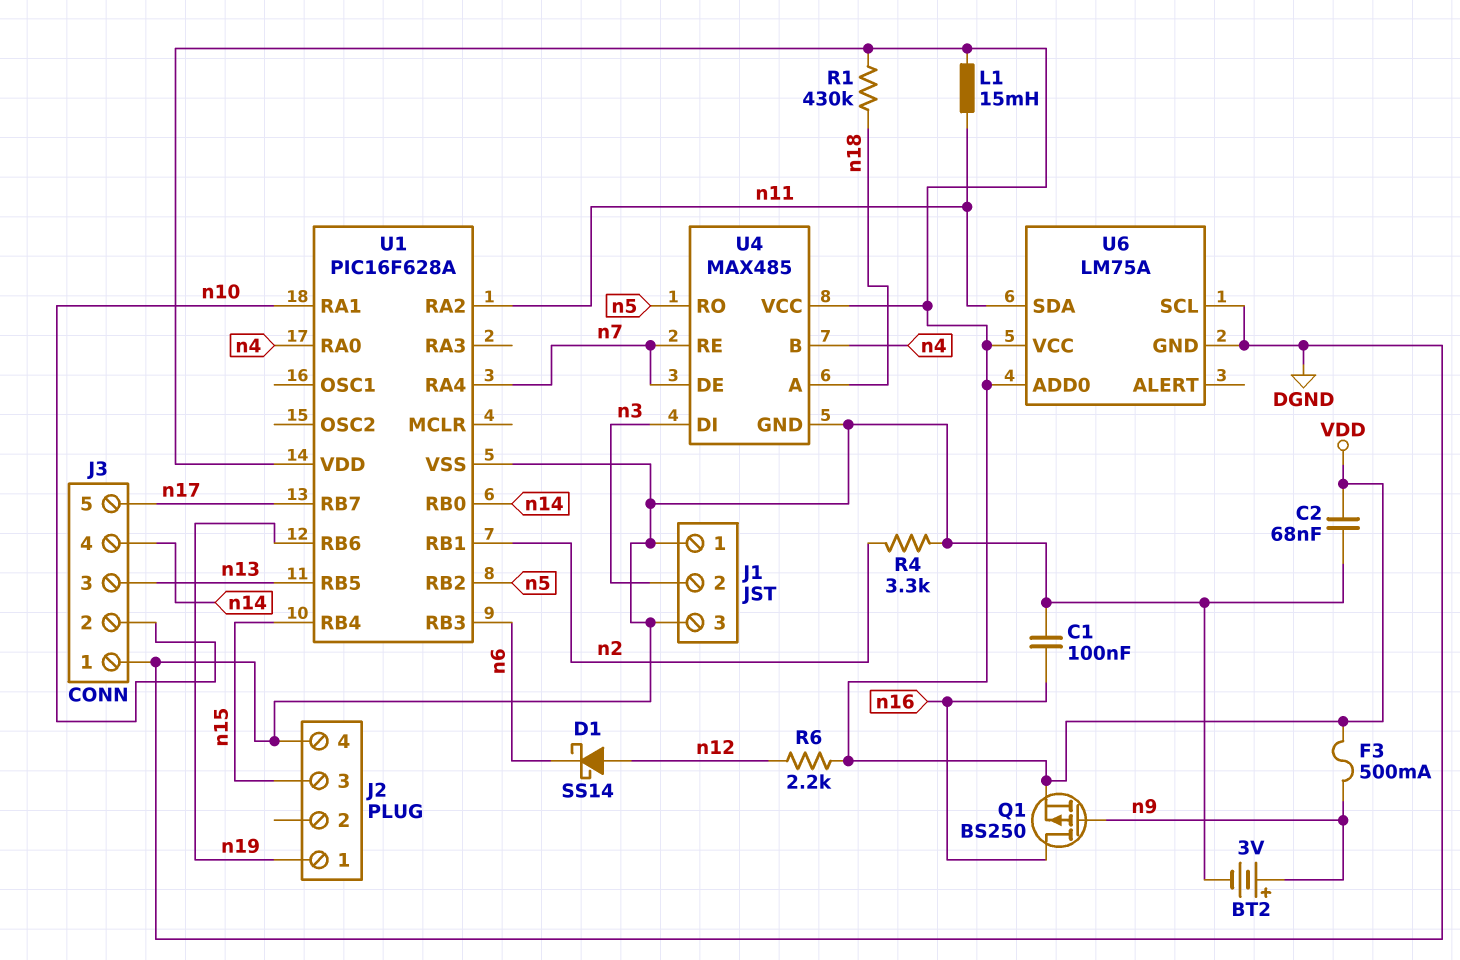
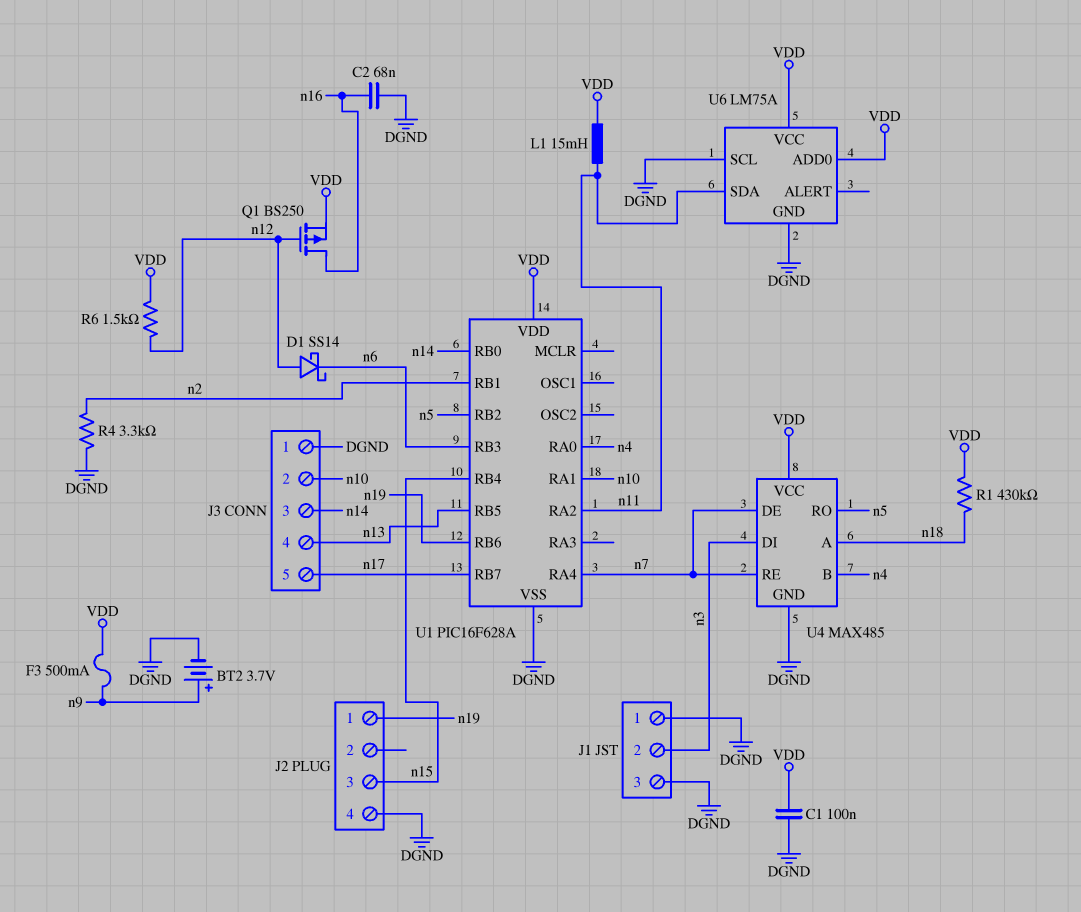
BT2: 3V (plus n9, minus DGND) -> 3.7V (plus n9, minus DGND)
C1: 100nF (DGND, n16) -> 100nF (DGND, VDD)
C2: 68nF (DGND, VDD) -> 68nF (DGND, n16)
J3 pin 3: n13 -> n14
J3 pin 4: n14 -> n13
Q1: PMOS BS250 (G n9, D n16, S VDD) -> PMOS BS250 (G n12, D n16, S VDD)
R6: 2.2k (VDD, n12) -> 1.5k (VDD, n12)

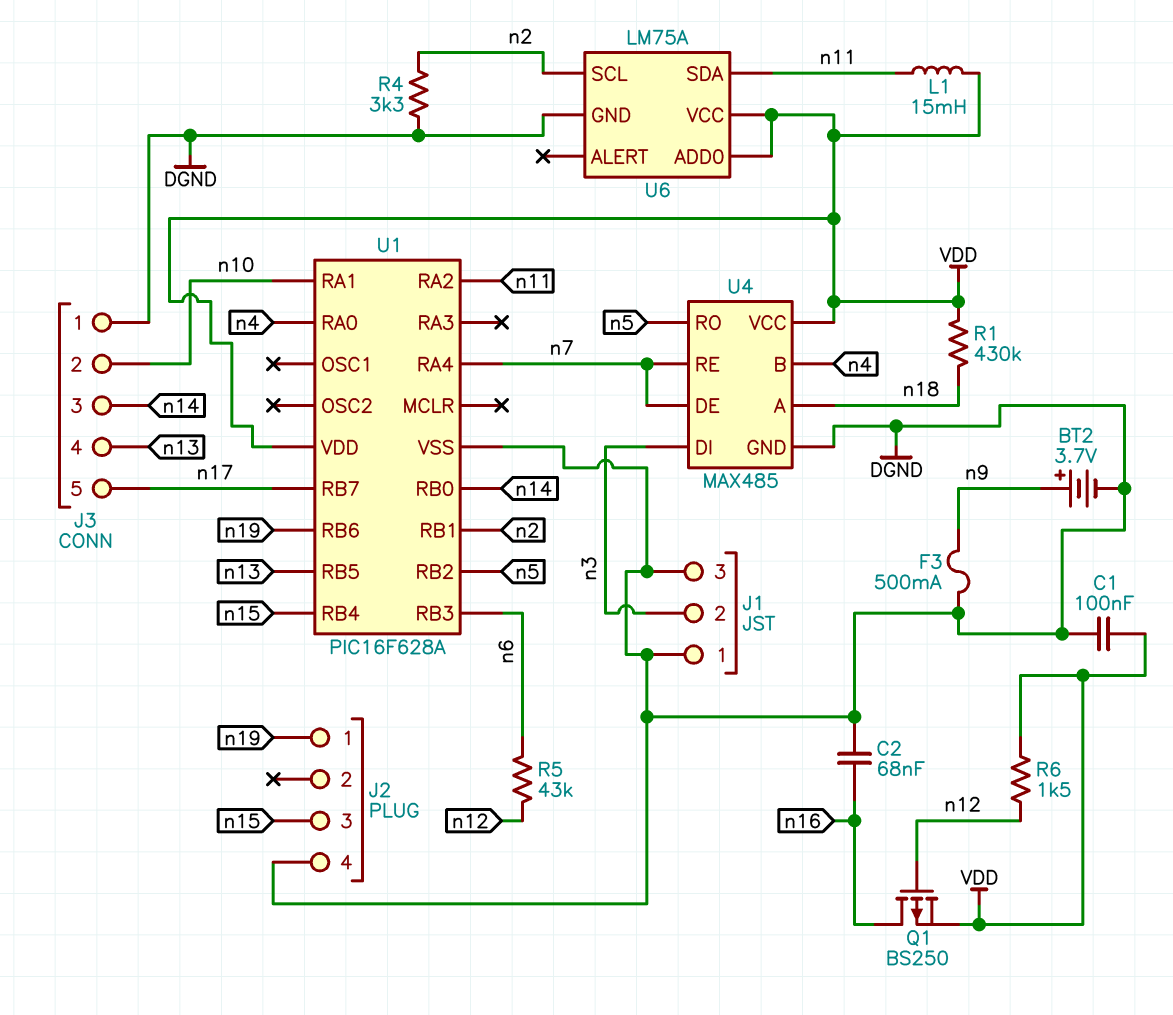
D1: schottky SS14 (A n12, K n6) -> none
F3: 500mA (VDD, n9) -> 500mA (DGND, n9)
R5: none -> 43k (n6, n12)
U6 pin SCL: DGND -> n2

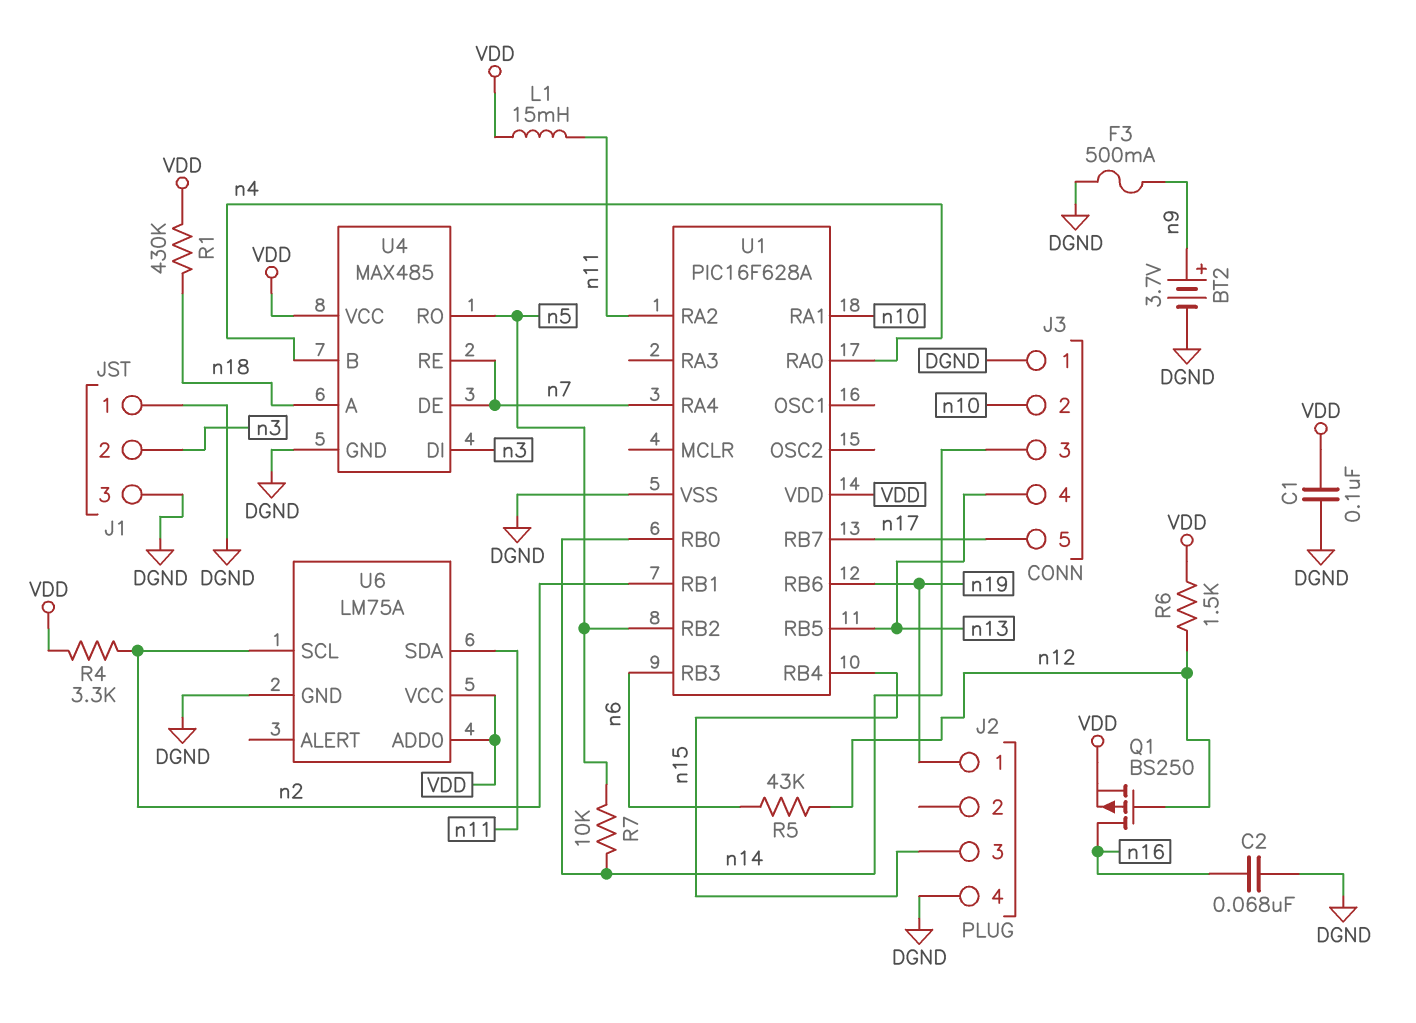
R4: 3.3k (DGND, n2) -> 3.3k (VDD, n2)
R7: none -> 10k (n5, n14)

